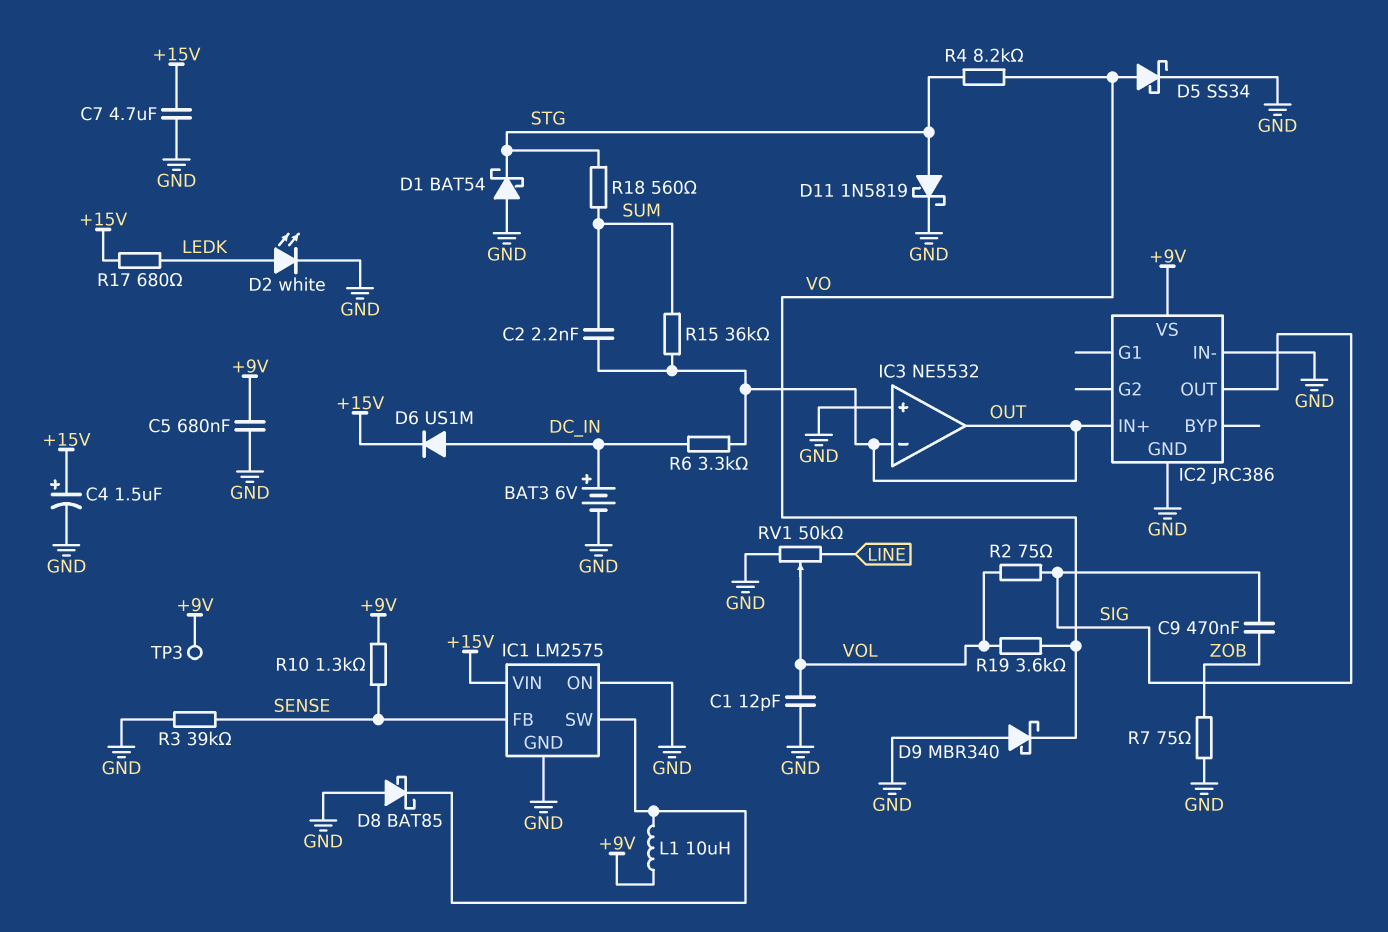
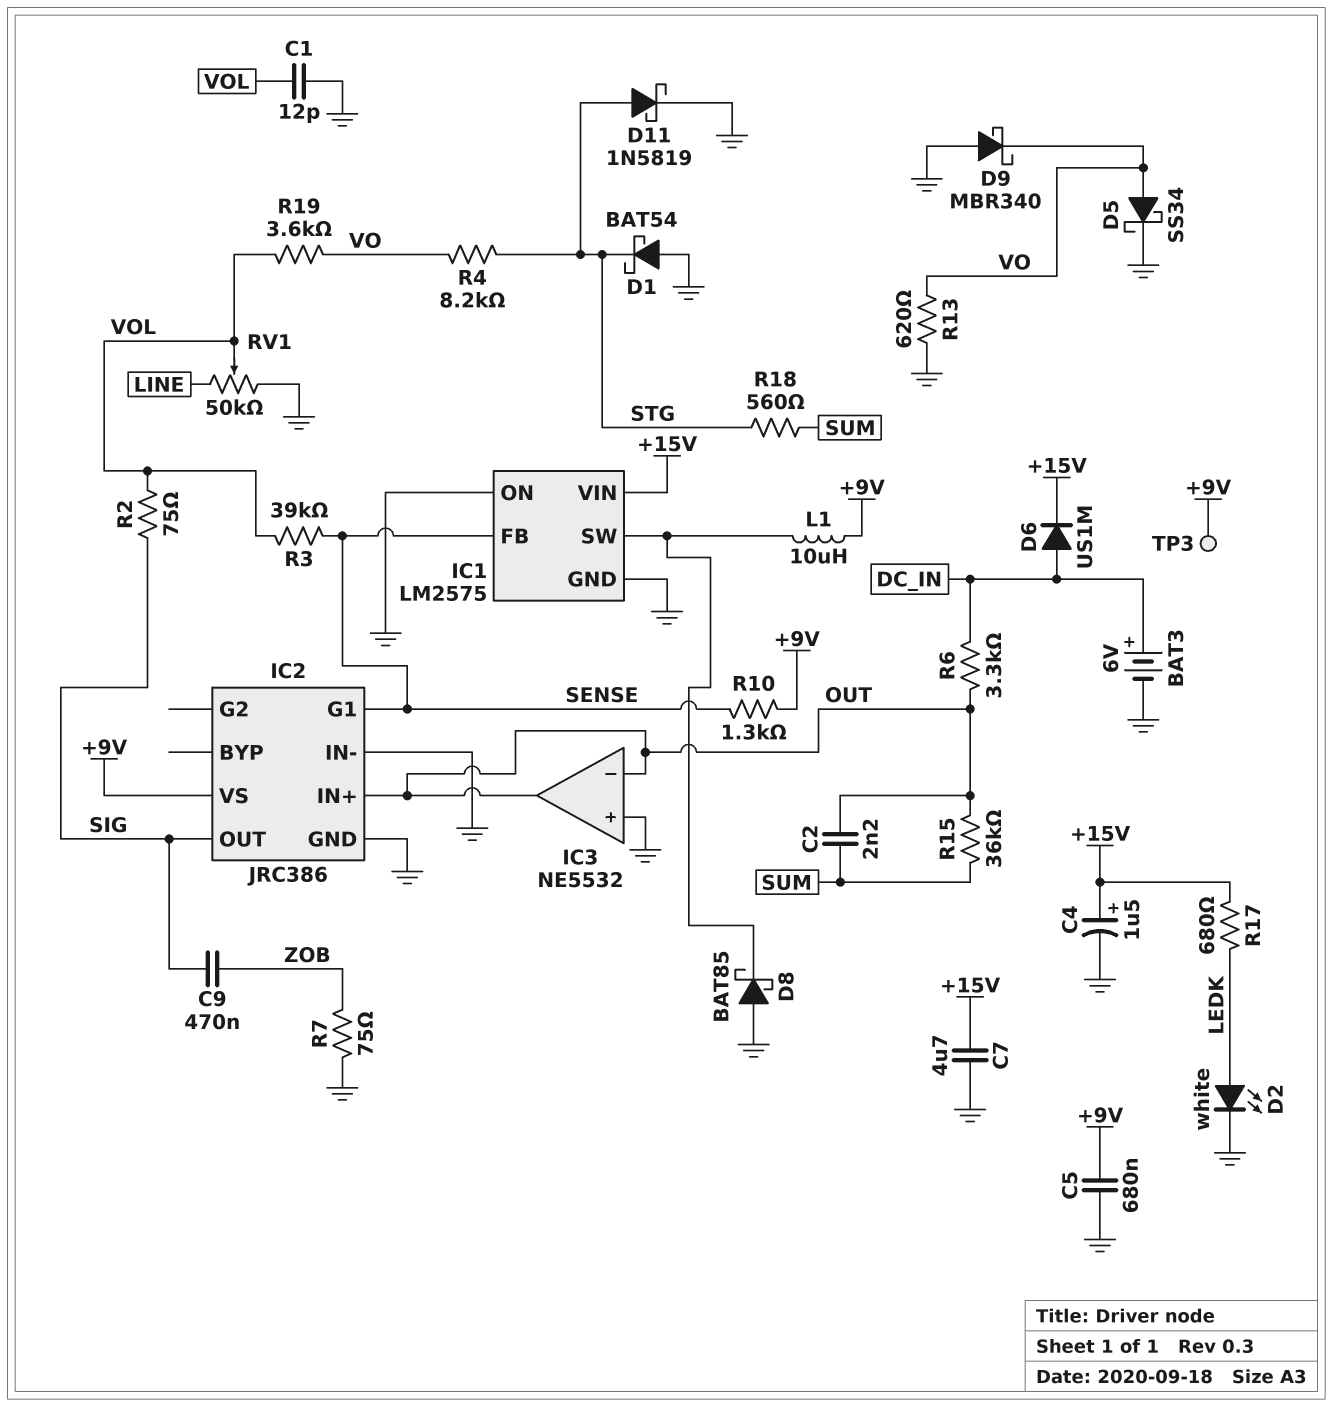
IC2 pin G1: none -> SENSE
R3: 39k (GND, SENSE) -> 39k (SENSE, VOL)
R13: none -> 620 (GND, VO)

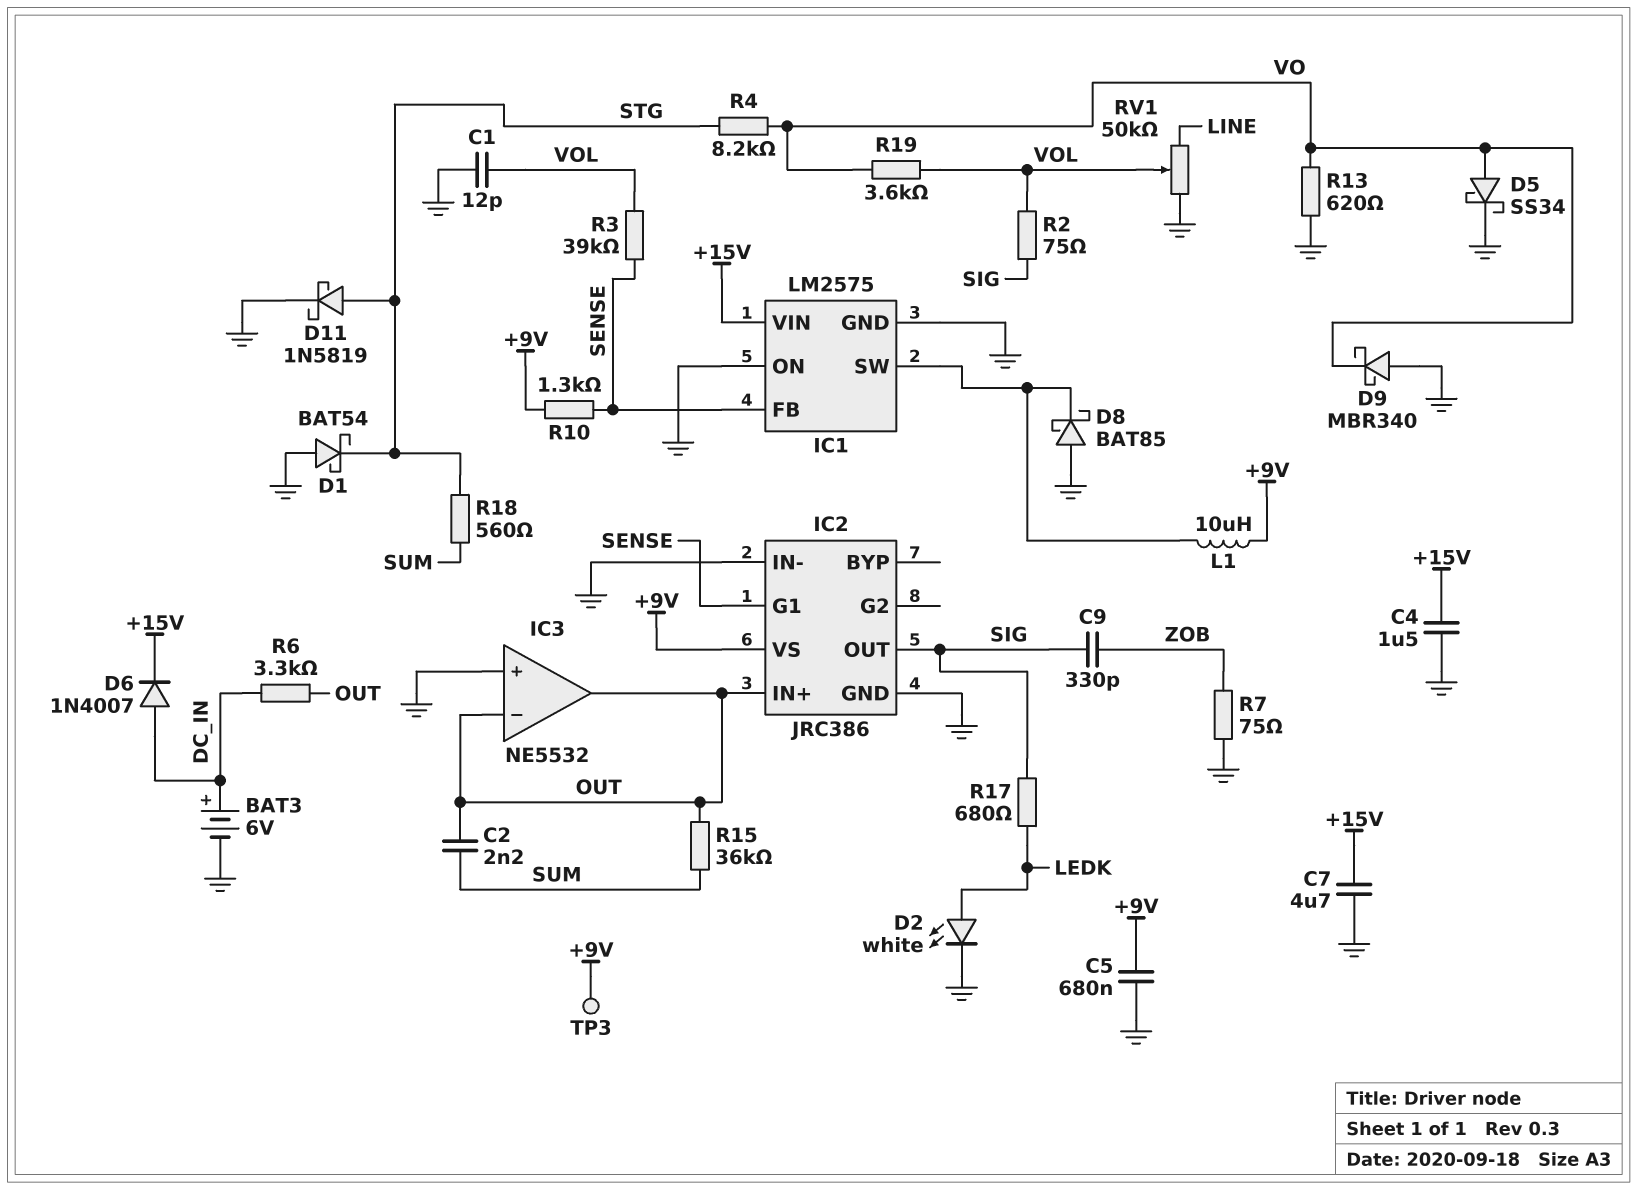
C4: 1.5uF (plus +15V, minus GND) -> 1.5uF (+15V, GND)
C9: 470nF (SIG, ZOB) -> 330pF (SIG, ZOB)
D6: diode US1M (A DC_IN, K +15V) -> diode 1N4007 (A DC_IN, K +15V)
R17: 680 (+15V, LEDK) -> 680 (LEDK, SIG)

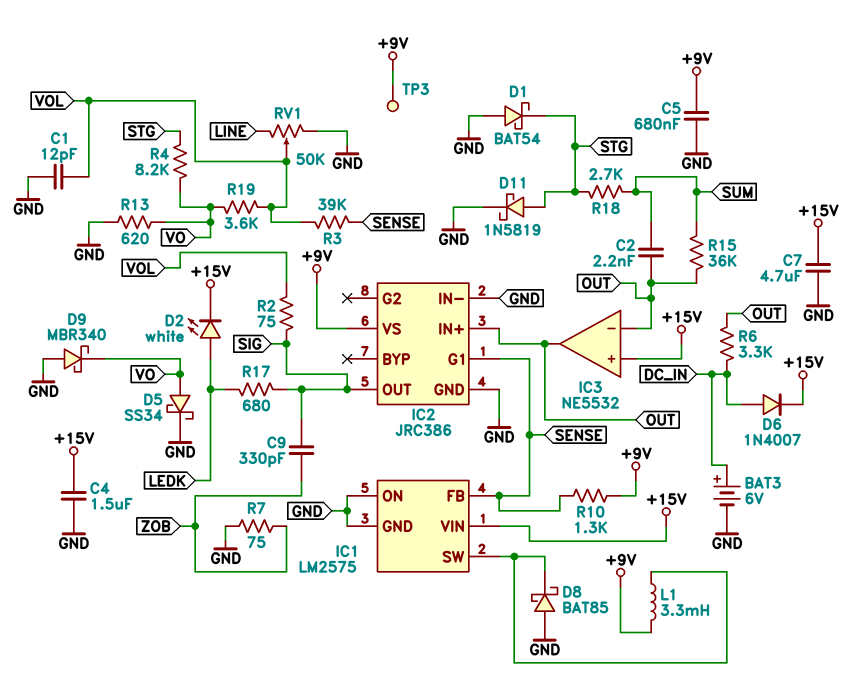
D2: LED white (A LEDK, K GND) -> LED white (A LEDK, K +15V)
IC3 pin in+: GND -> +15V
L1: 10uH (+9V, IC1/SW) -> 3.3mH (+9V, IC1/SW)
R18: 560 (STG, SUM) -> 2.7k (STG, SUM)

